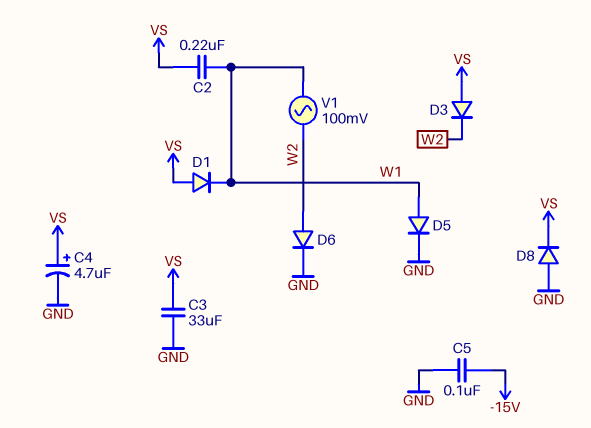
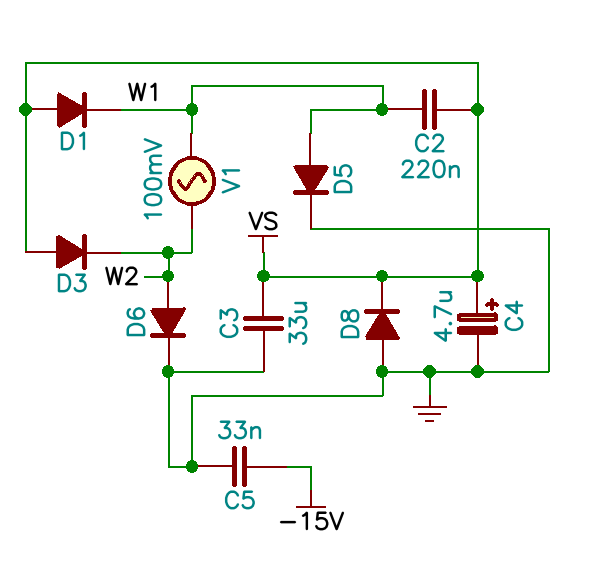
C5: 100nF (-15V, GND) -> 33nF (-15V, GND)

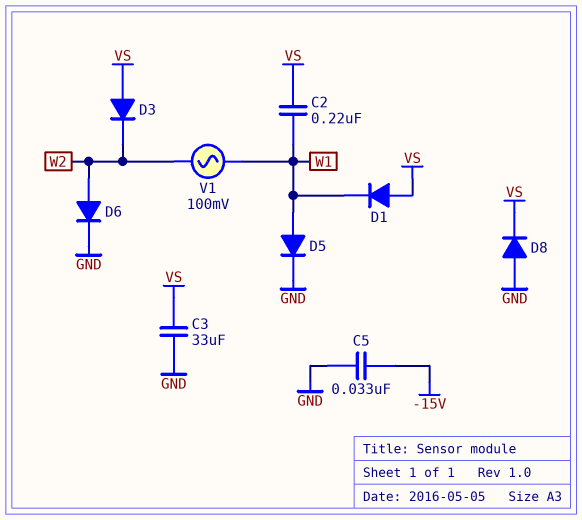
C4: 4.7uF (plus VS, minus GND) -> none

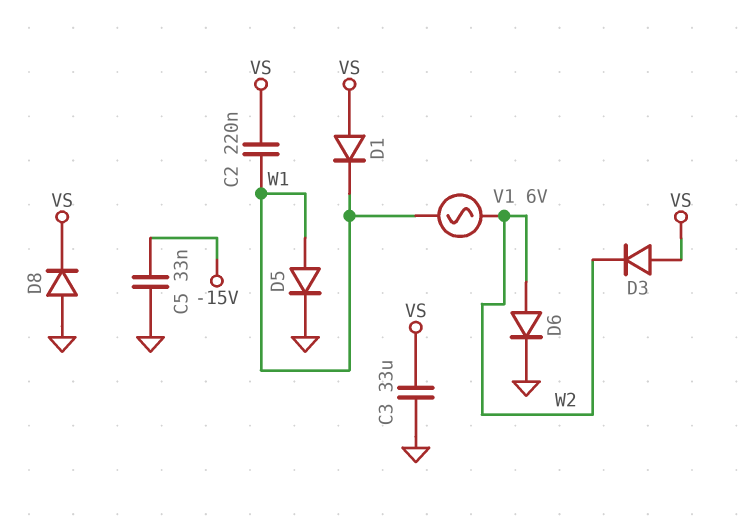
V1: AC 100mV (W1, W2) -> AC 6V (W1, W2)

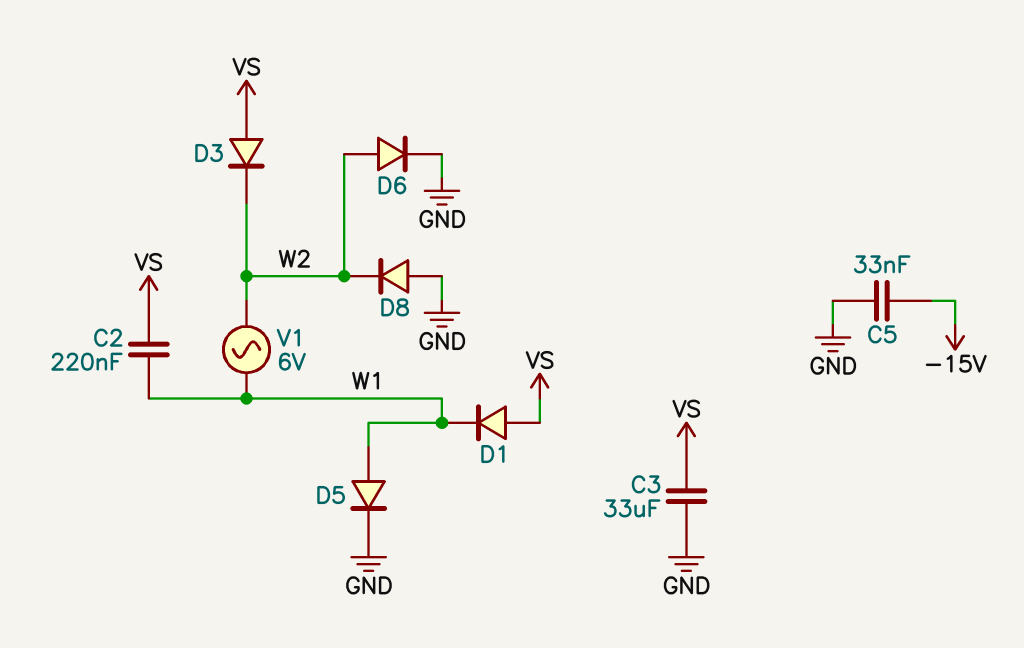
D8: diode (A GND, K VS) -> diode (A GND, K W2)

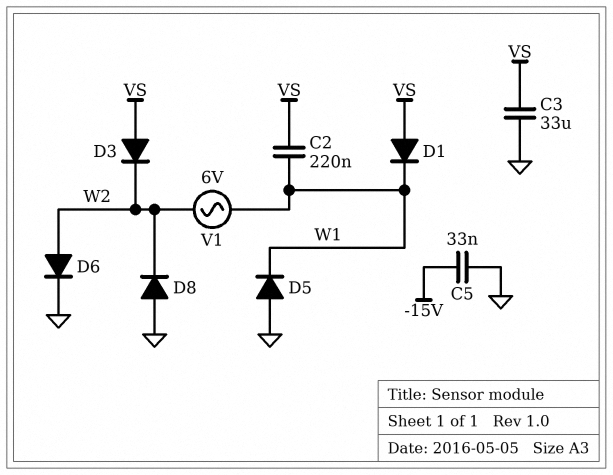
D5: diode (A W1, K GND) -> diode (A GND, K W1)

